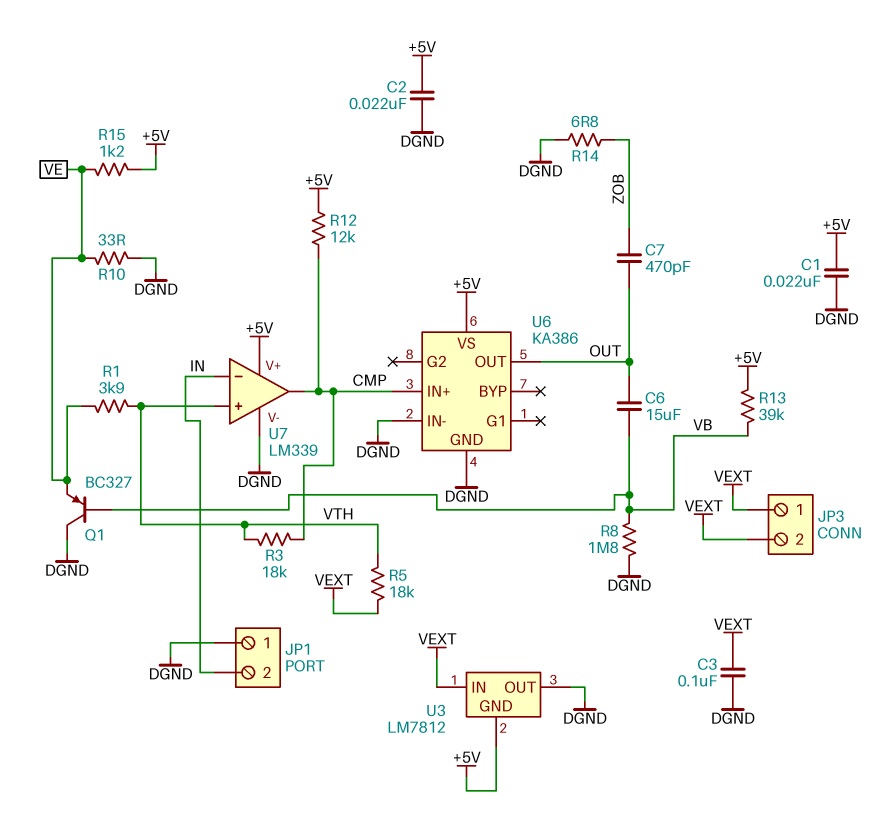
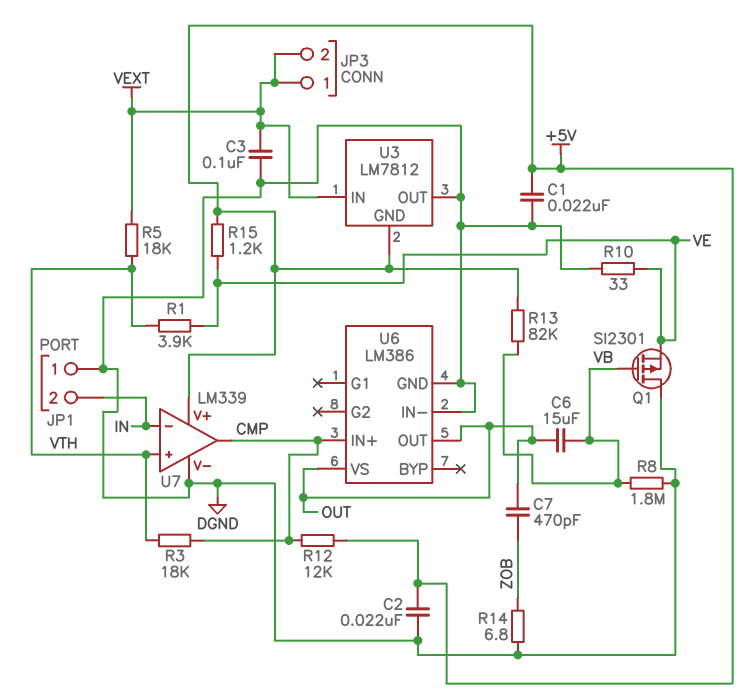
Q1: PNP BC327 (B VB, C DGND, E VE) -> PMOS SI2301 (G VB, D DGND, S VE)
R13: 39k (+5V, VB) -> 82k (+5V, VB)
U6: KA386 -> LM386
U6 pin VS: +5V -> OUT

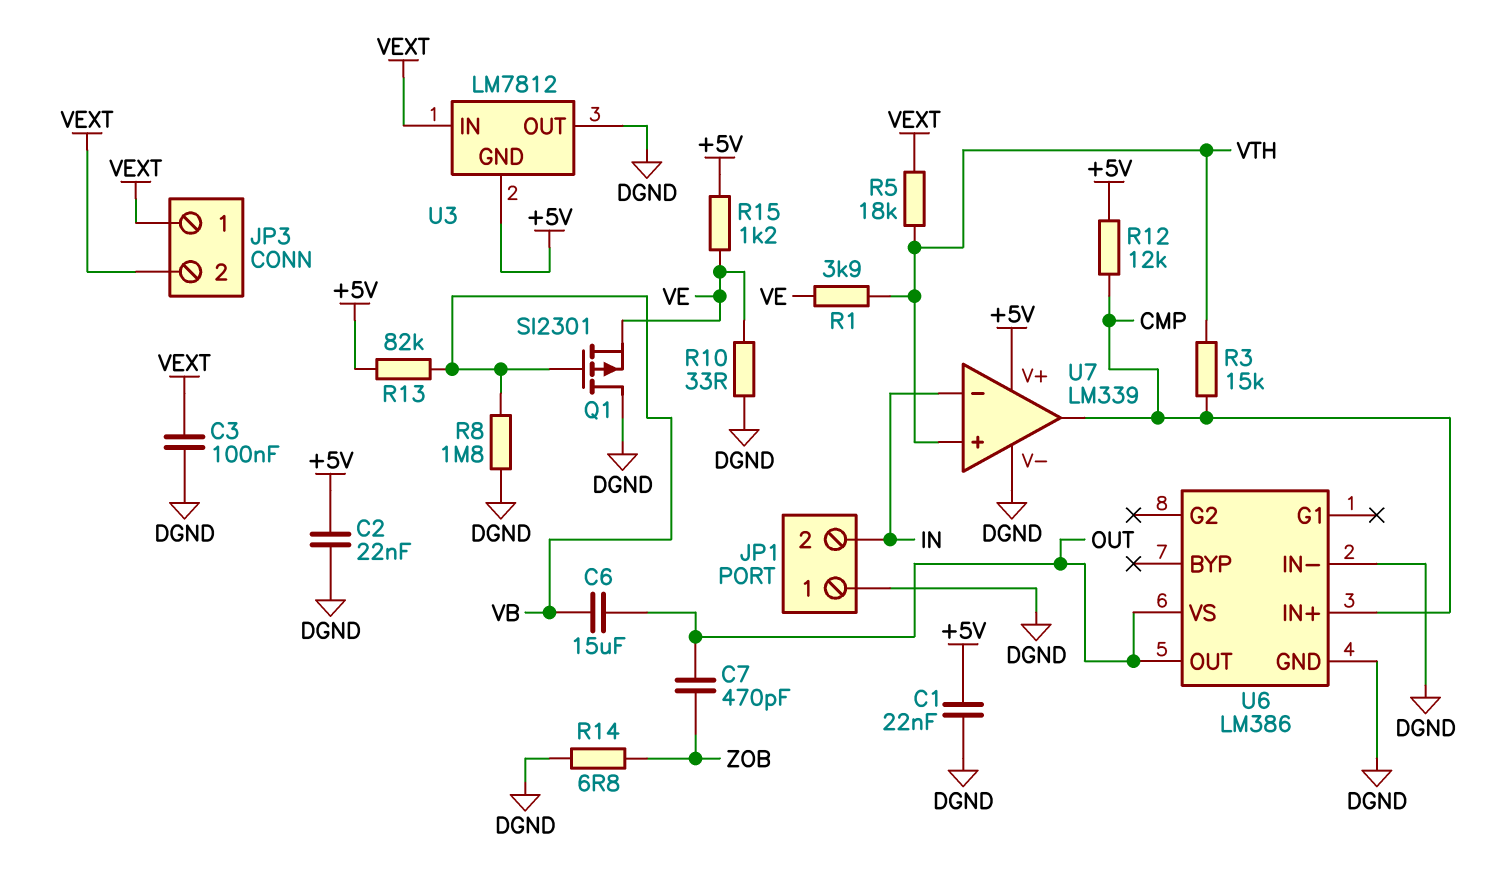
R3: 18k (CMP, VTH) -> 15k (CMP, VTH)

